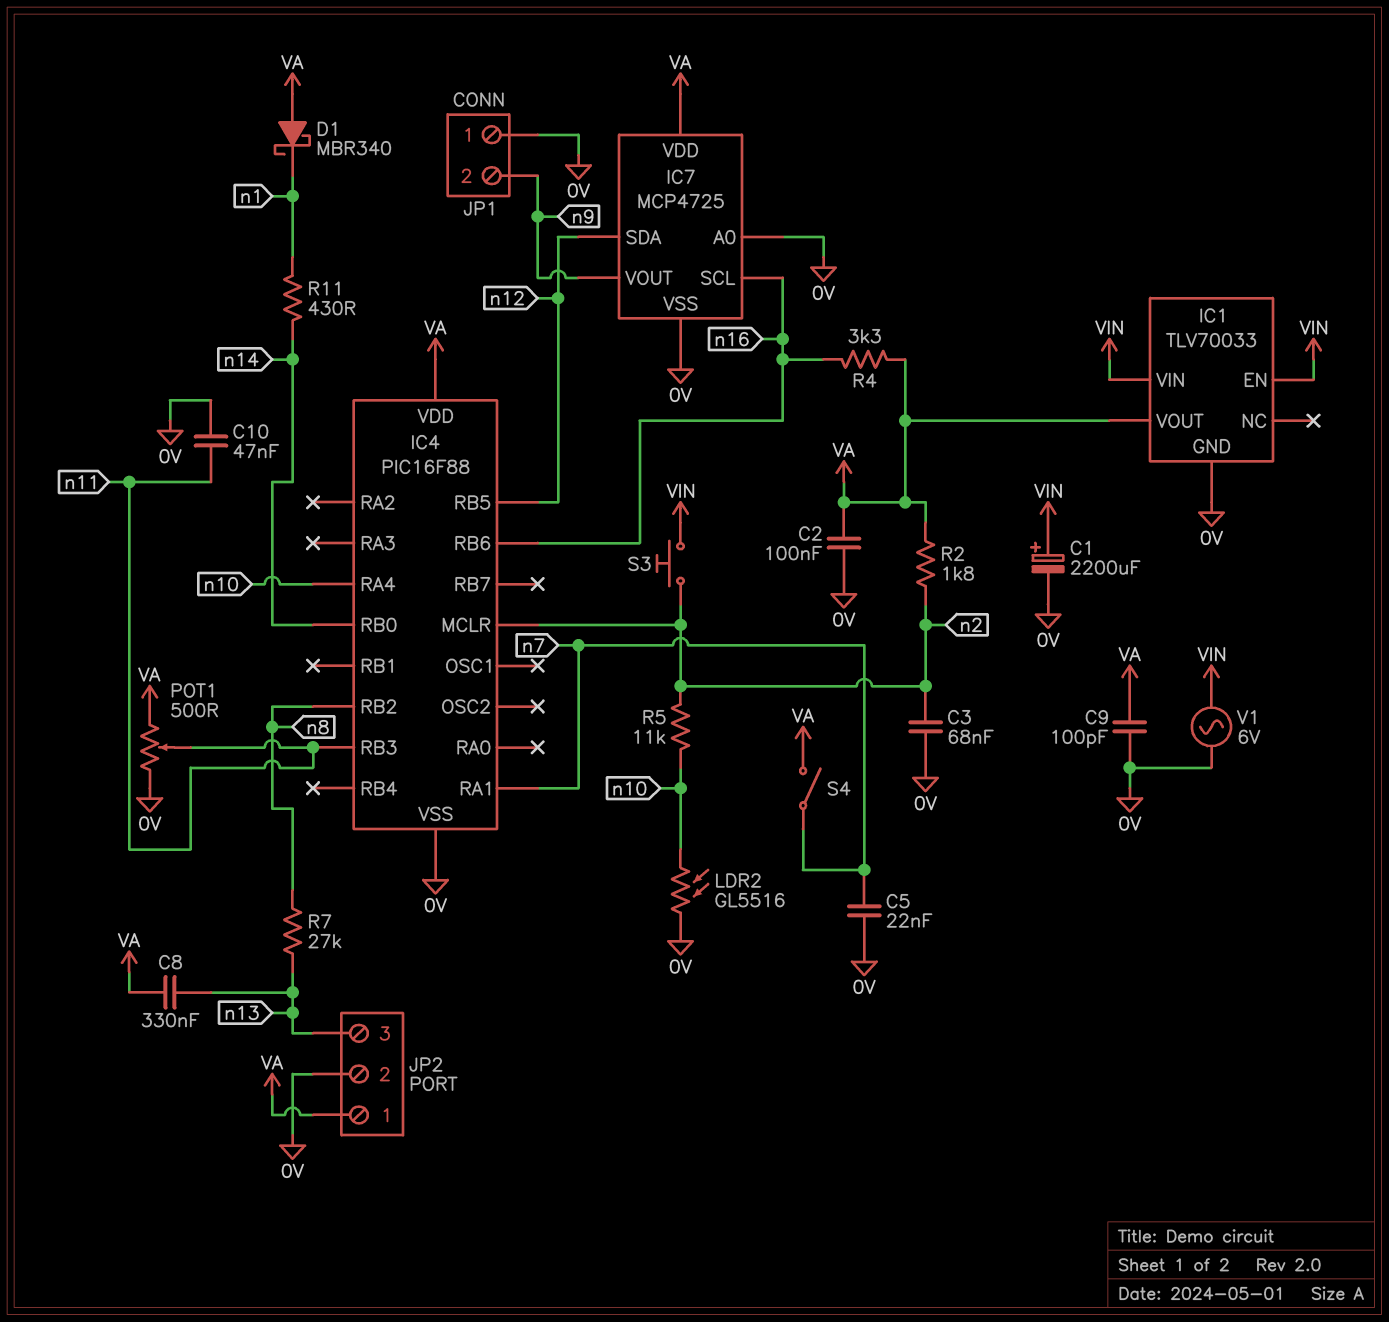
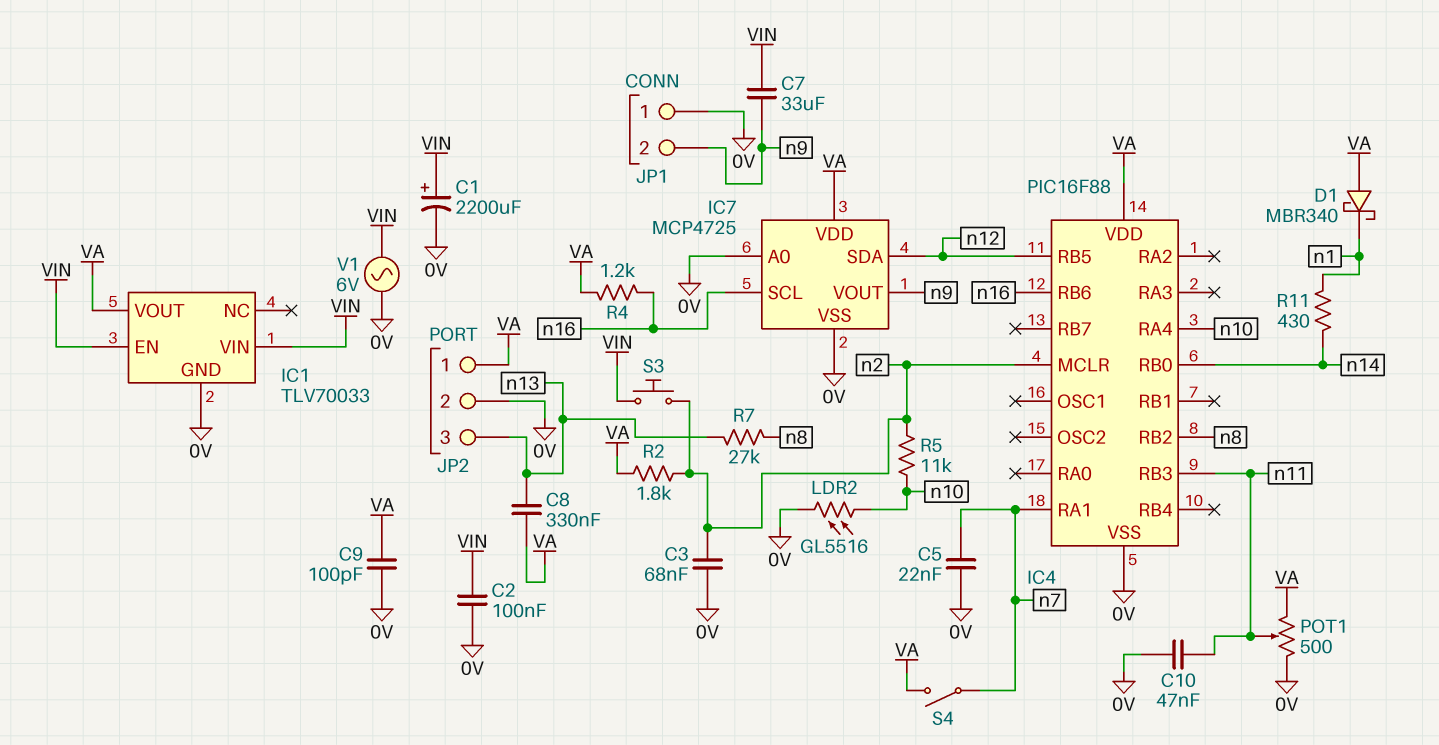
C2: 100nF (0V, VA) -> 100nF (0V, VIN)
C7: none -> 33uF (VIN, n9)
R4: 3.3k (VA, n16) -> 1.2k (VA, n16)

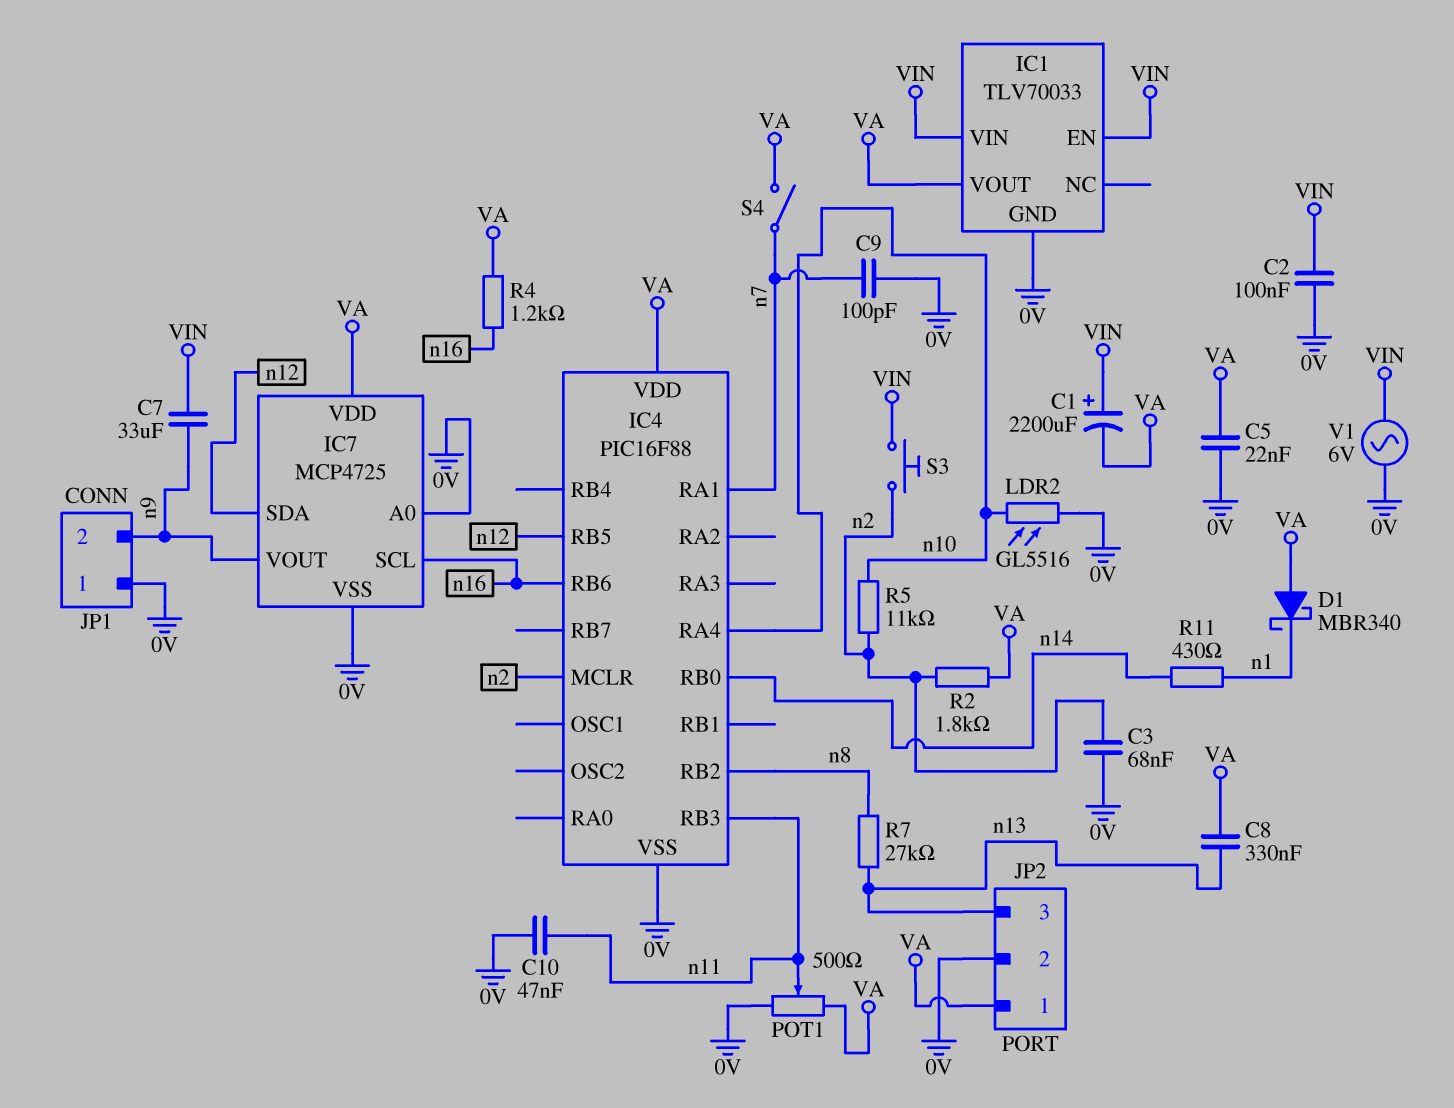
C1: 2200uF (plus VIN, minus 0V) -> 2200uF (plus VIN, minus VA)
C5: 22nF (0V, n7) -> 22nF (0V, VA)
C9: 100pF (0V, VA) -> 100pF (0V, n7)

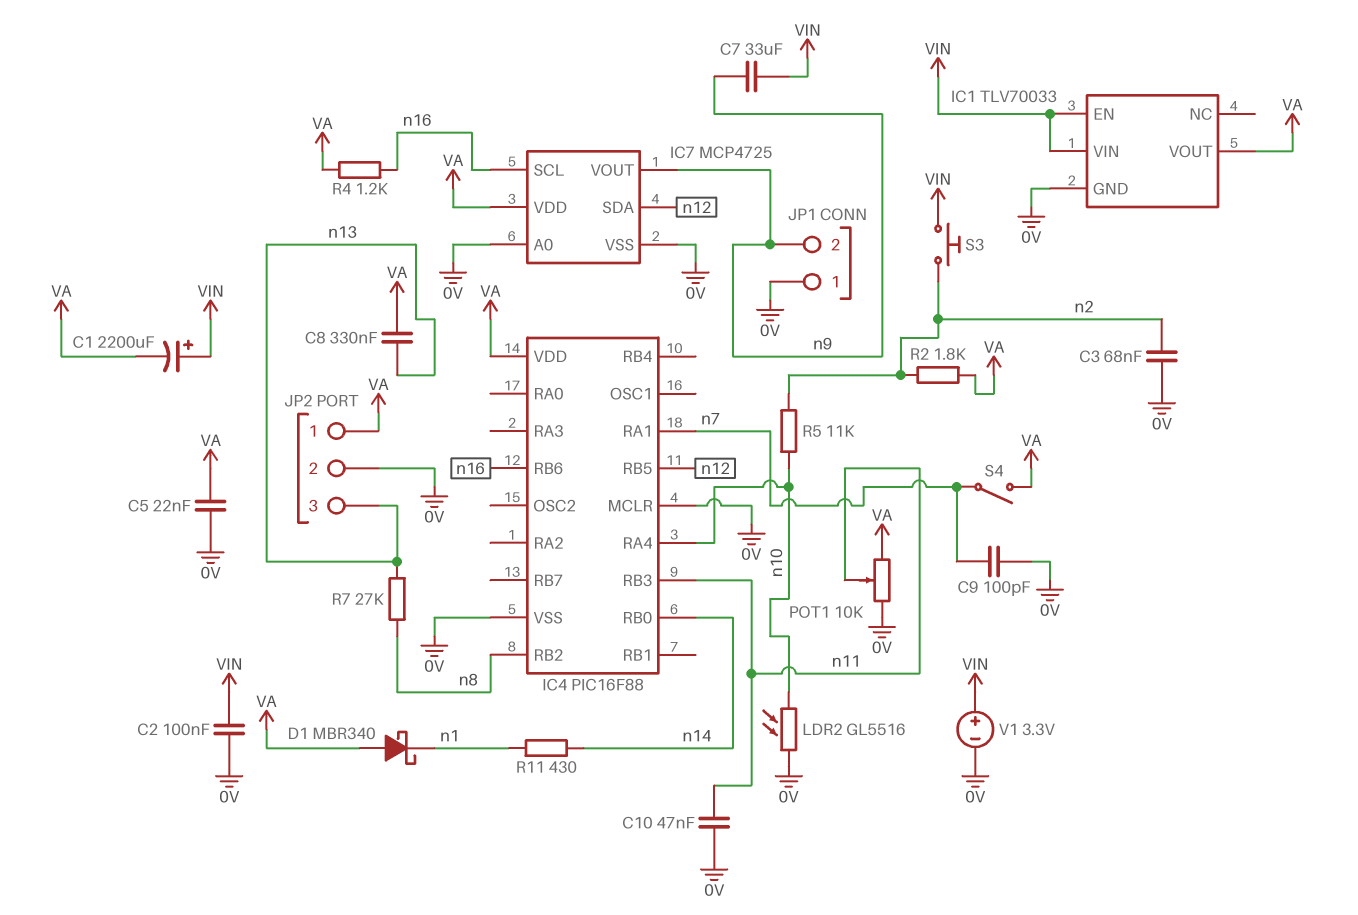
IC4 pin MCLR: n2 -> 0V
POT1: 500 (0V, VA, wiper n11) -> 10k (0V, VA, wiper n11)
V1: AC 6V (0V, VIN) -> 3.3V (plus VIN, minus 0V)

